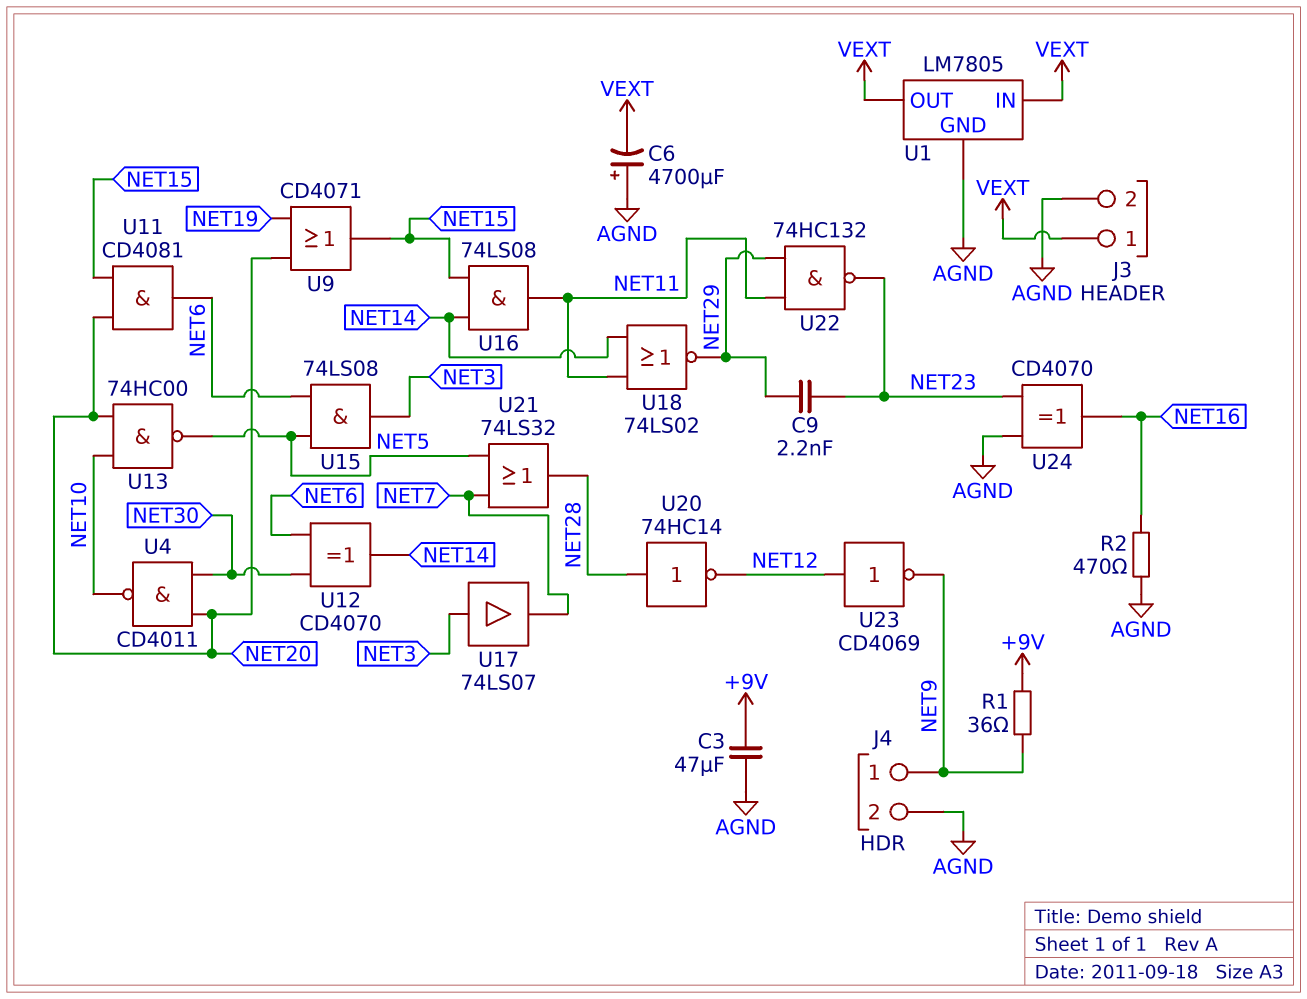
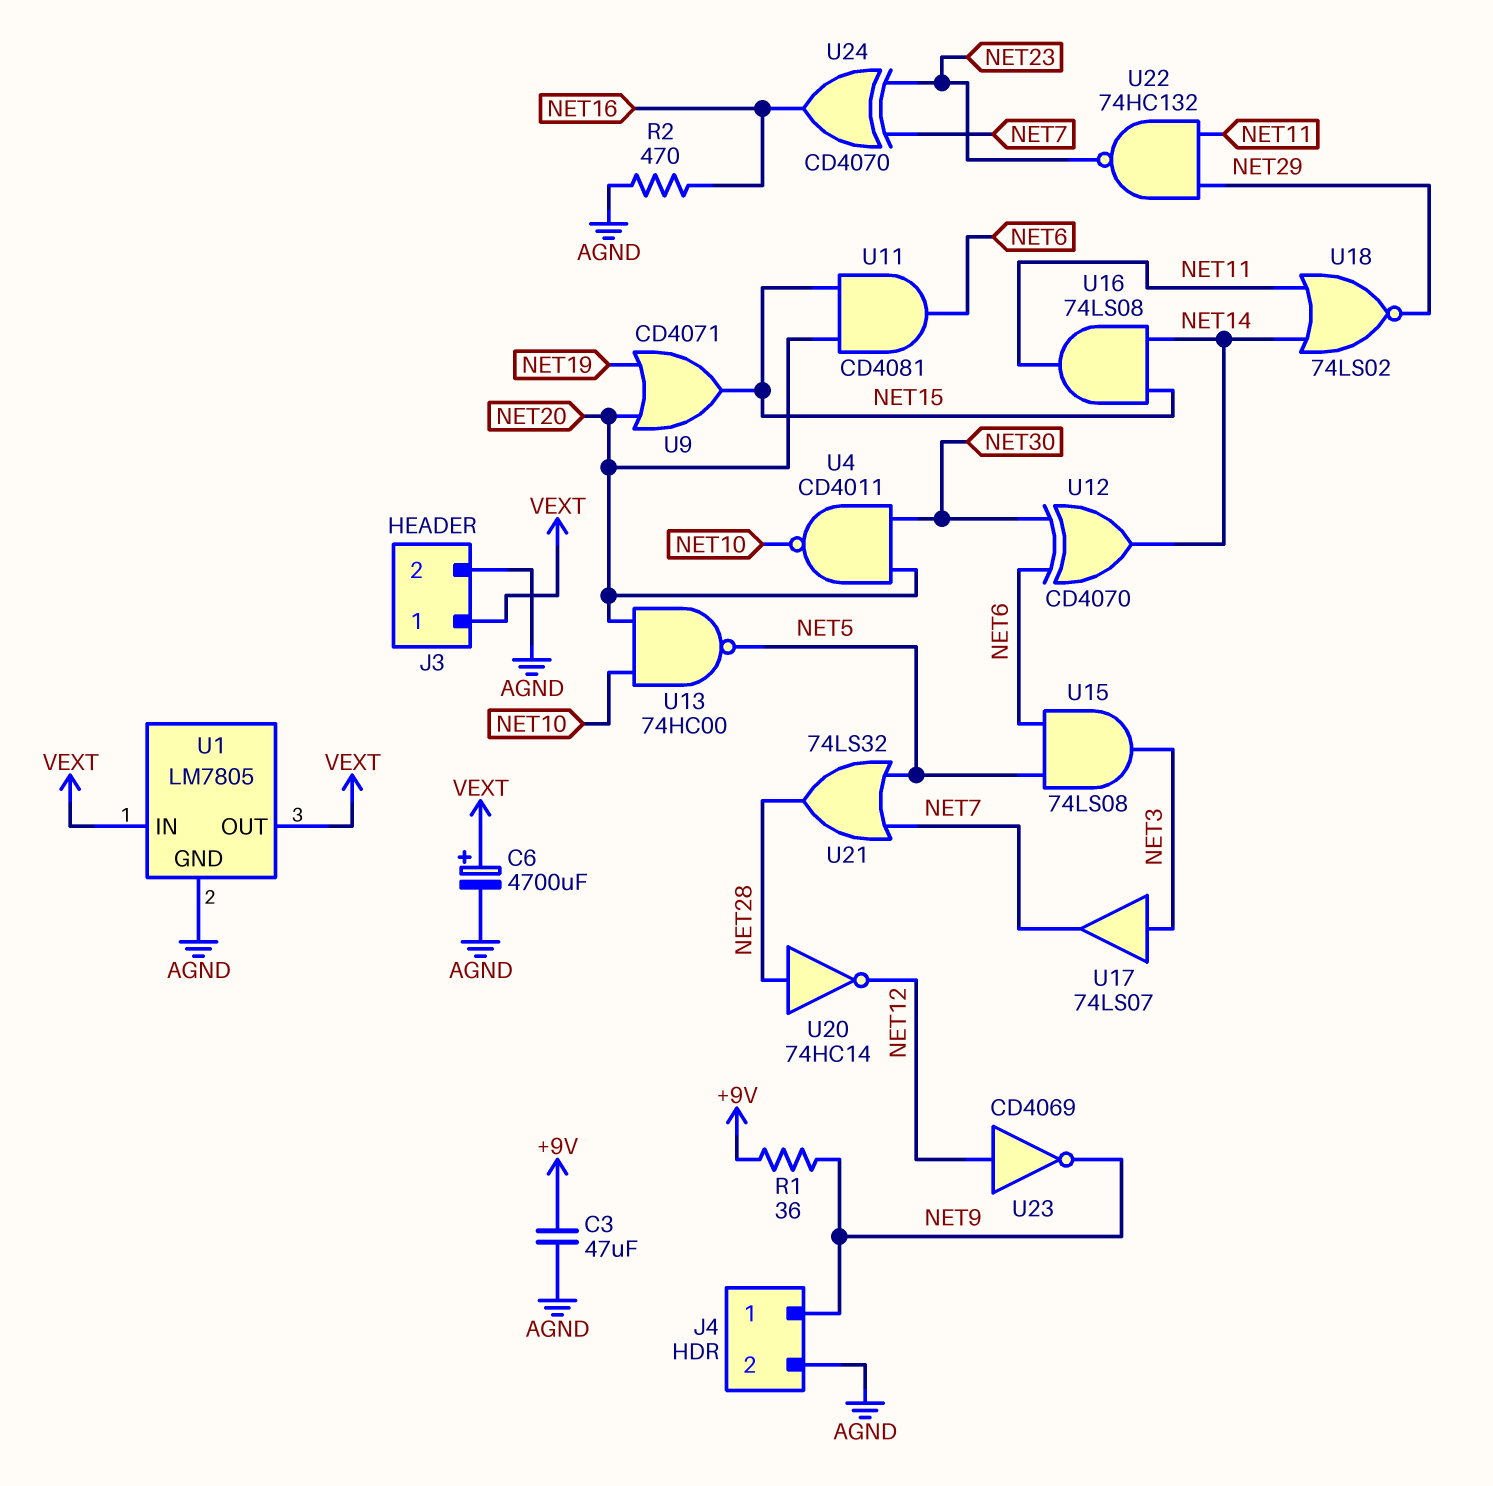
C6: 4700uF (plus AGND, minus VEXT) -> 4700uF (plus VEXT, minus AGND)
C9: 2.2nF (NET23, NET29) -> none
U24: XOR CD4070 (in AGND, in NET23, out NET16) -> XOR CD4070 (in NET7, in NET23, out NET16)

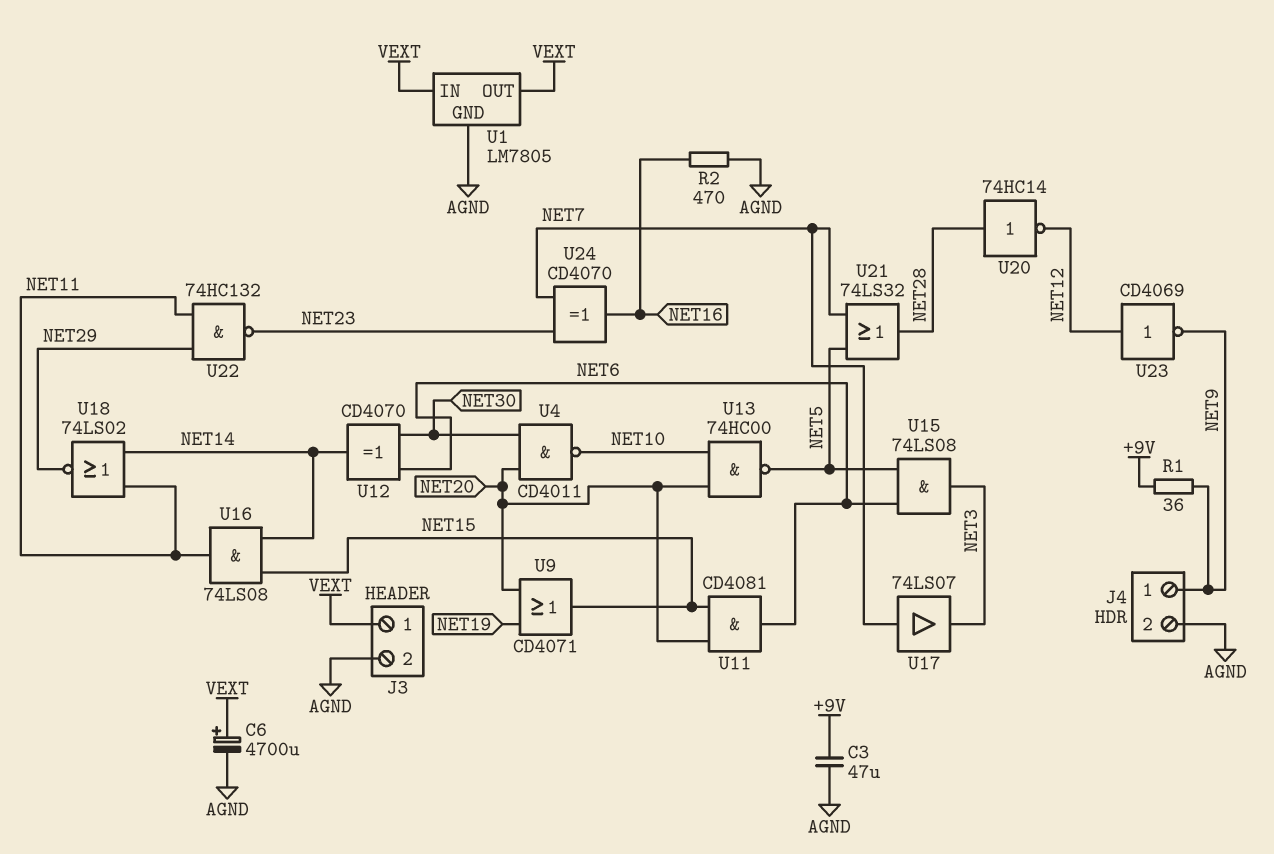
U17: buffer 74LS07 (in NET3, out NET7) -> buffer 74LS07 (in NET7, out NET3)

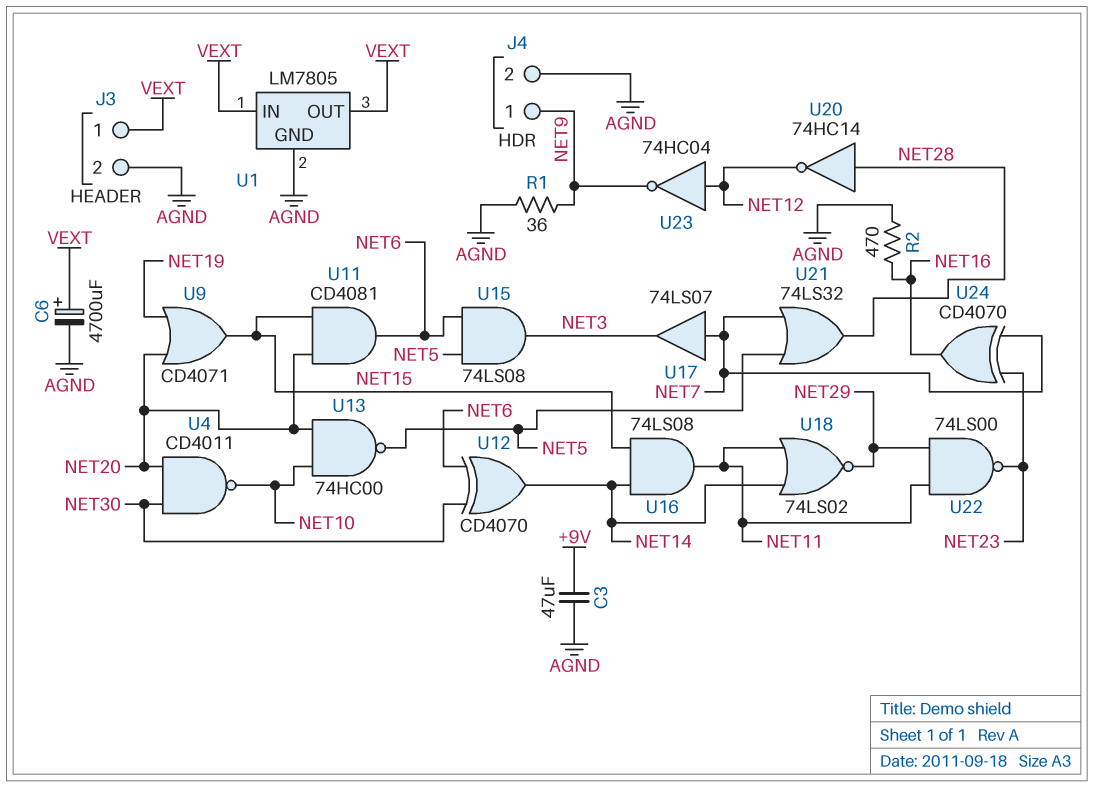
R1: 36 (+9V, NET9) -> 36 (AGND, NET9)
U22: NAND 74HC132 (in NET11, in NET29, out NET23) -> NAND 74LS00 (in NET11, in NET29, out NET23)
U23: NOT CD4069 (in NET12, out NET9) -> NOT 74HC04 (in NET12, out NET9)

